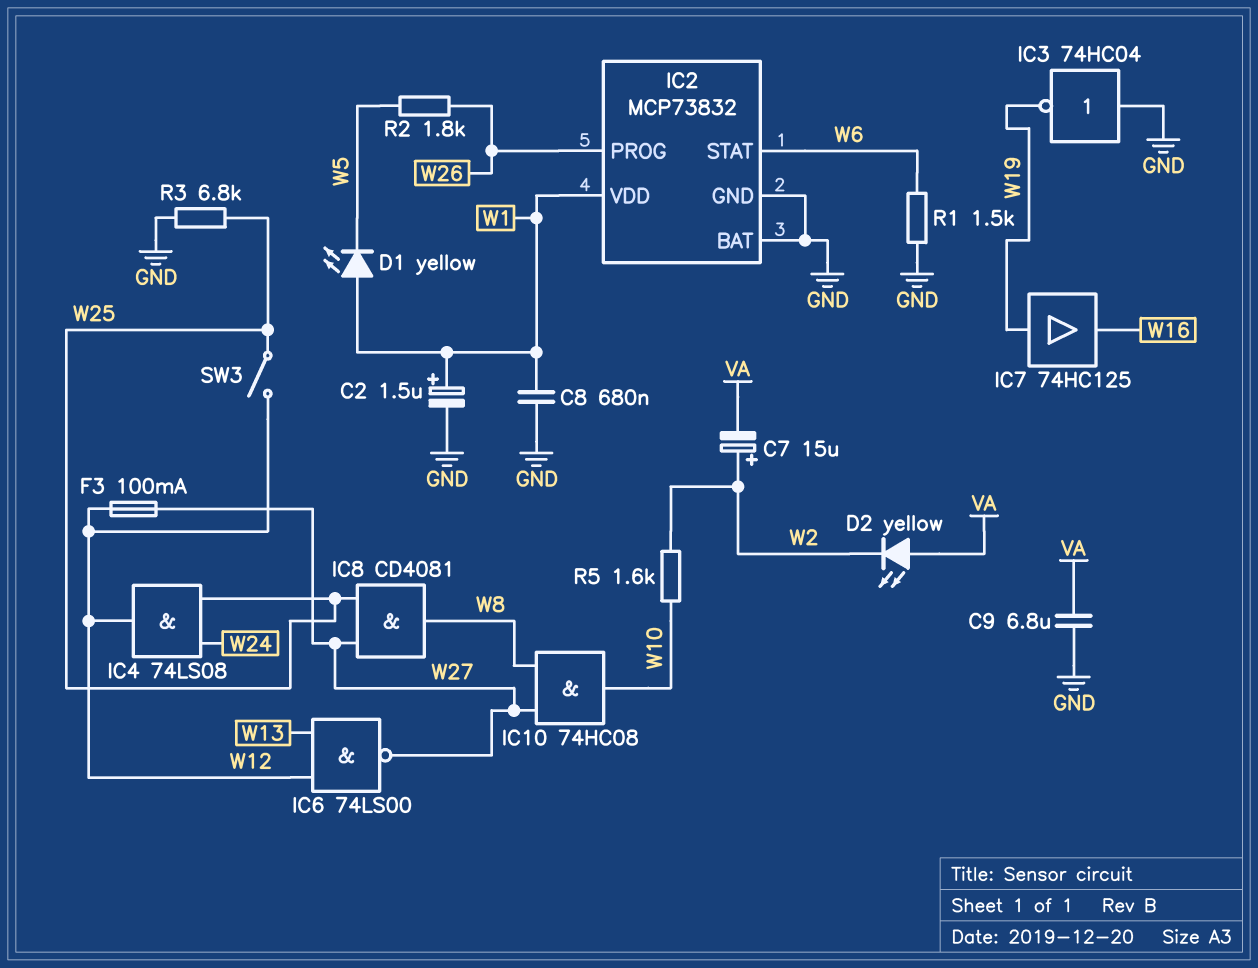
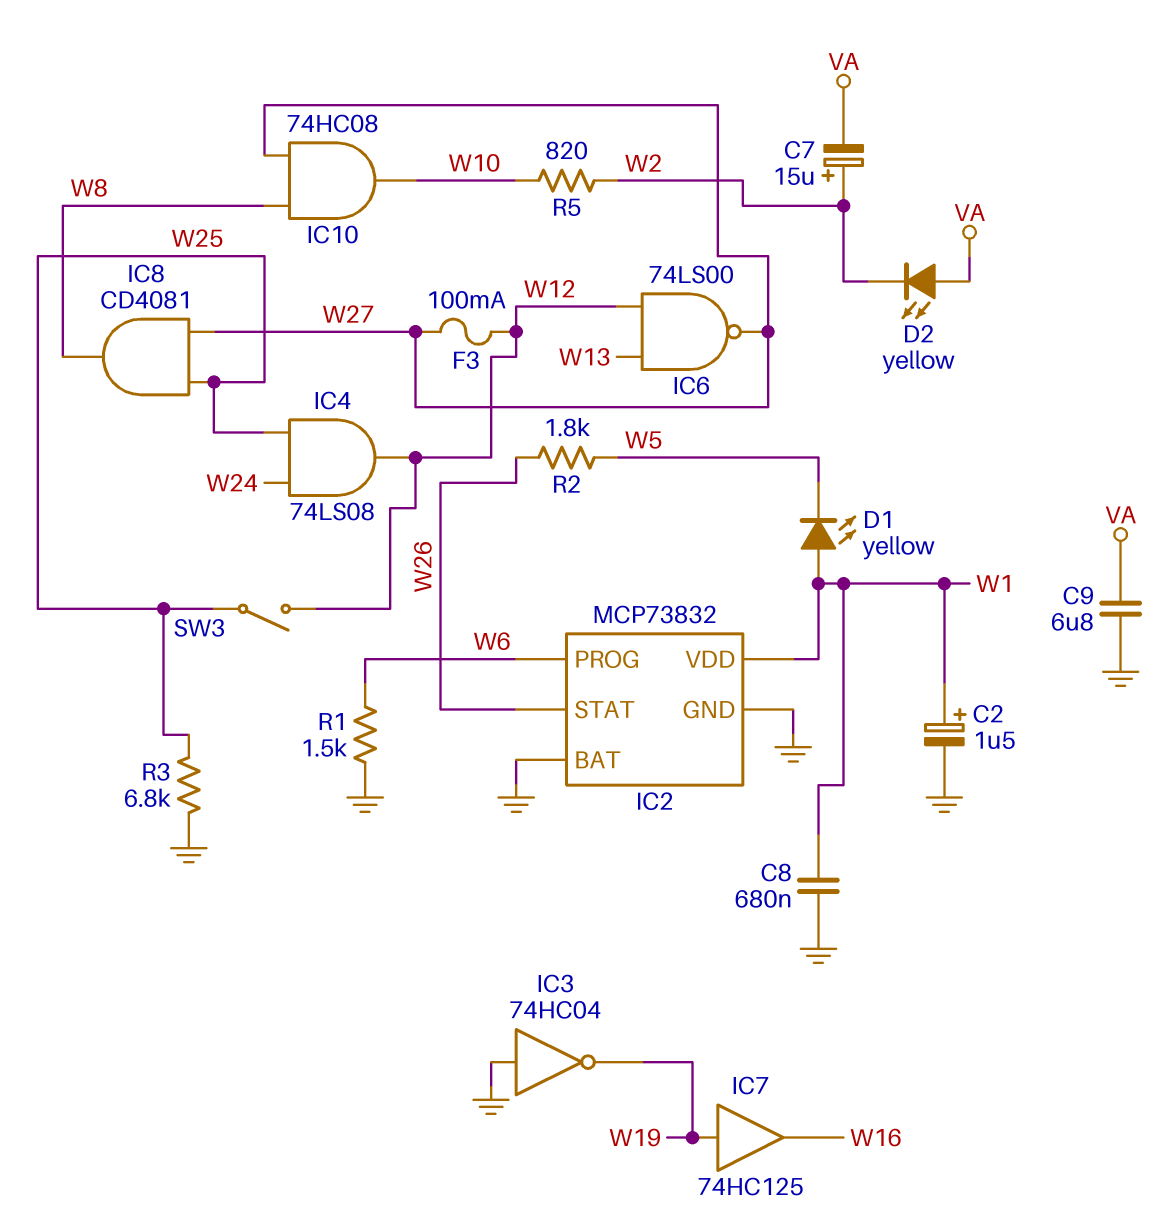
IC2 pin PROG: W26 -> W6
IC2 pin STAT: W6 -> W26
R5: 1.6k (W2, W10) -> 820 (W2, W10)

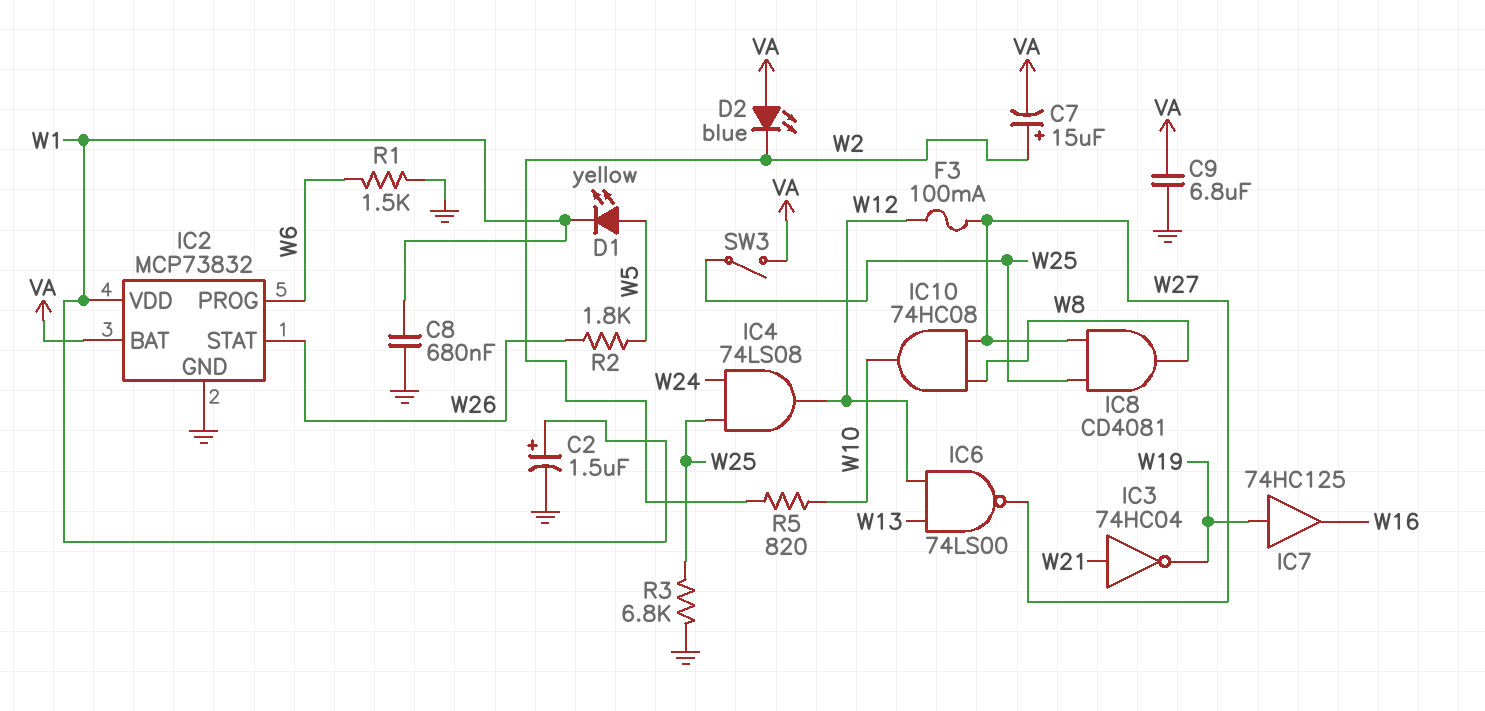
D1: LED yellow (A W1, K W5) -> LED yellow (A W5, K W1)
D2: LED yellow (A VA, K W2) -> LED blue (A VA, K W2)
IC2 pin BAT: GND -> VA
IC3: NOT 74HC04 (in GND, out W19) -> NOT 74HC04 (in W21, out W19)
SW3: switch (W12, W25) -> switch (VA, W25)

